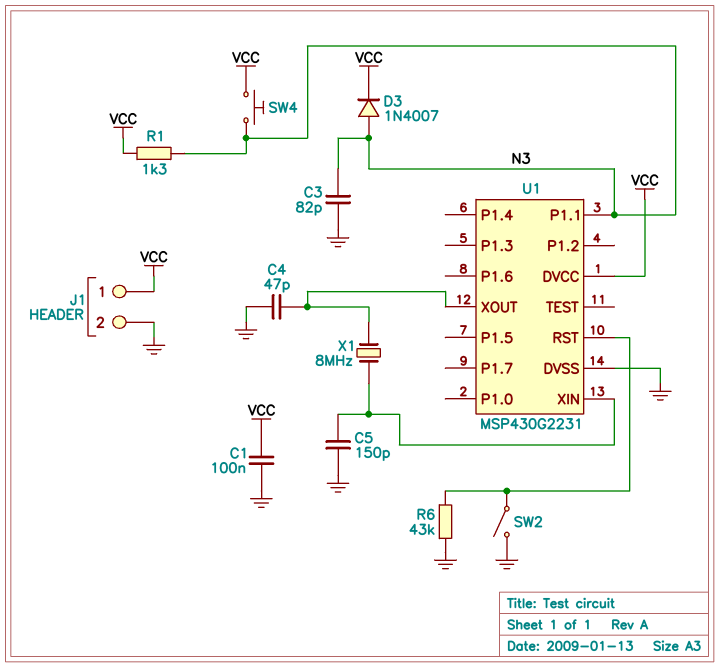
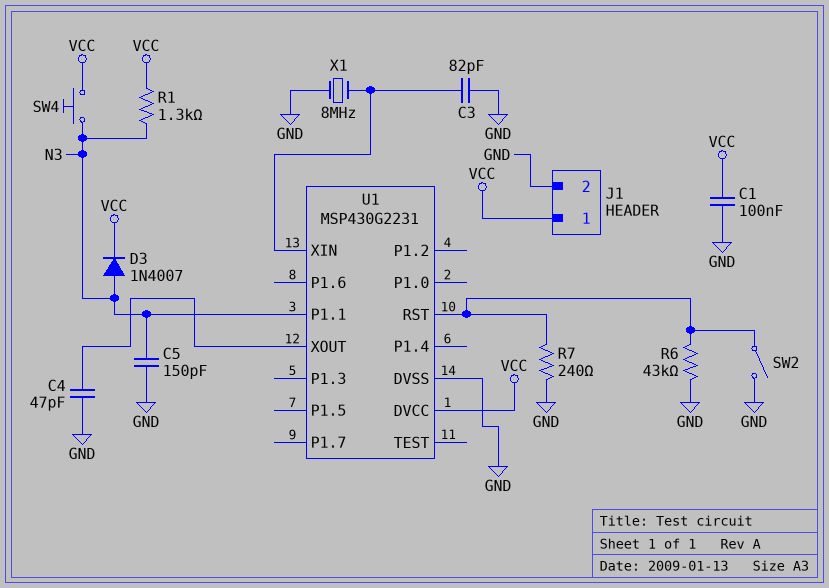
C3: 82pF (GND, N3) -> 82pF (GND, U1/XIN)
C5: 150pF (GND, U1/XIN) -> 150pF (GND, N3)
R7: none -> 240 (GND, U1/RST)
X1: 8MHz (U1/XIN, U1/XOUT) -> 8MHz (GND, U1/XIN)

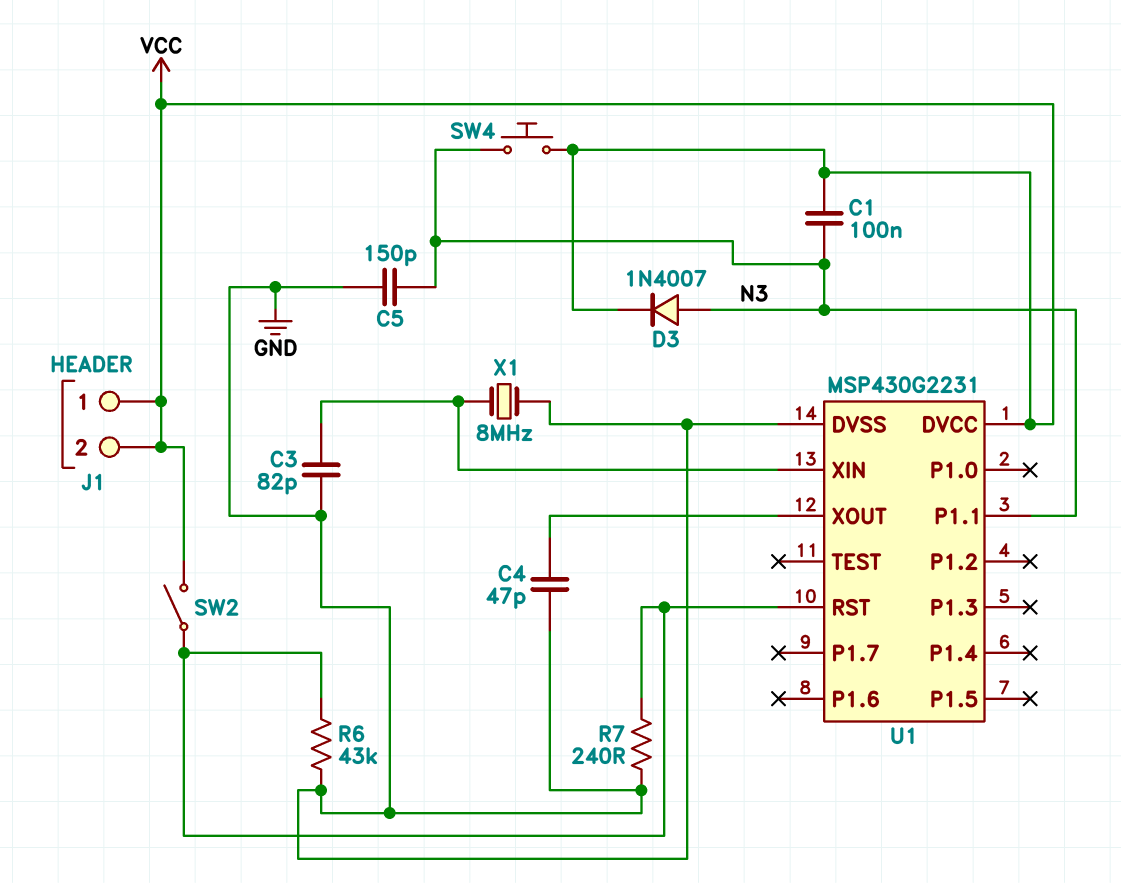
C1: 100nF (GND, VCC) -> 100nF (N3, VCC)
J1 pin 2: GND -> VCC
R1: 1.3k (N3, VCC) -> none
SW2: switch (GND, U1/RST) -> switch (U1/RST, VCC)

